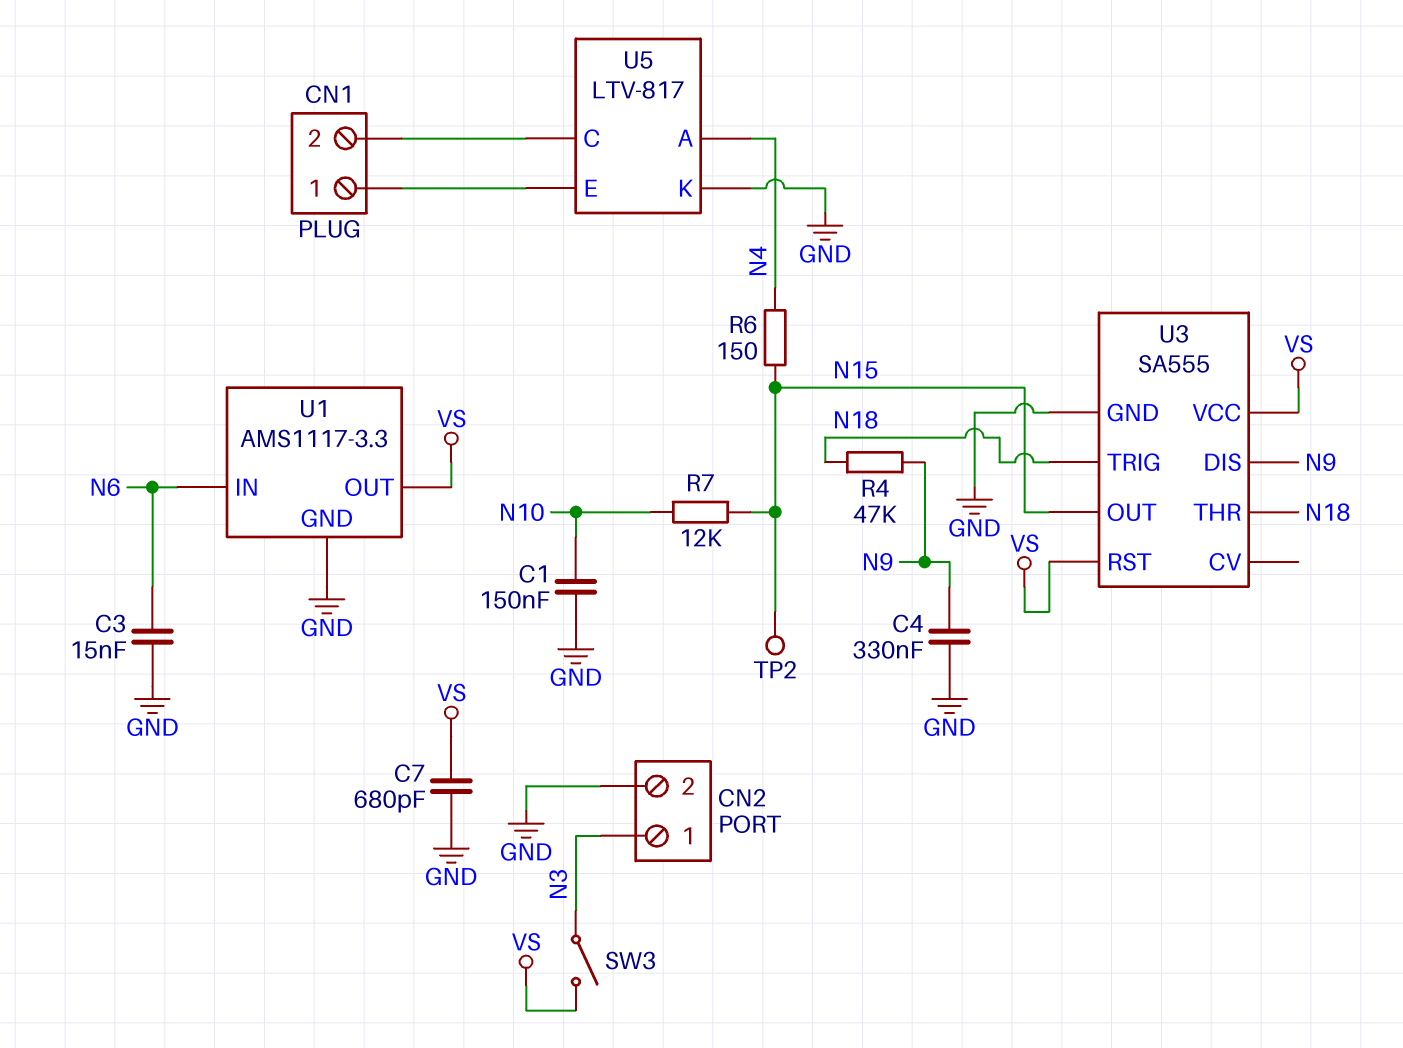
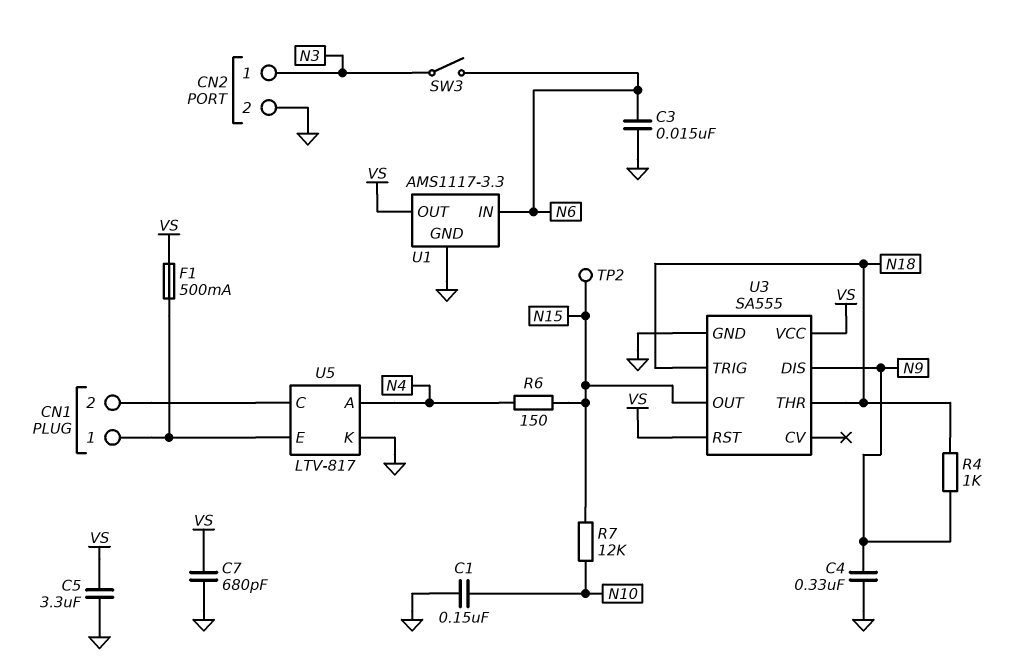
C5: none -> 3.3uF (GND, VS)
F1: none -> 500mA (CN1/1, VS)
R4: 47k (N9, N18) -> 1k (N9, N18)
SW3: switch (N3, VS) -> switch (N3, N6)

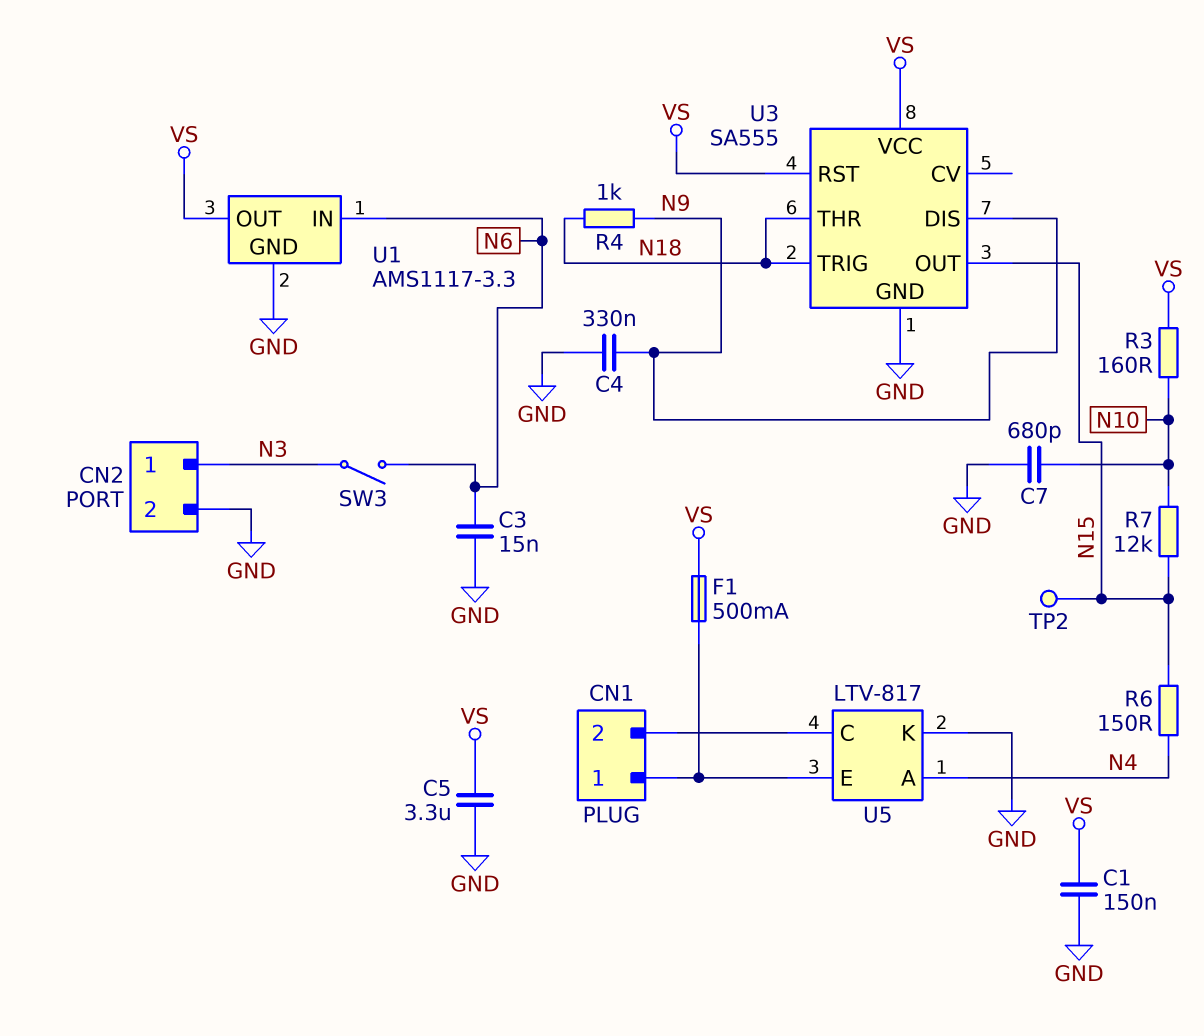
C1: 150nF (GND, N10) -> 150nF (GND, VS)
C7: 680pF (GND, VS) -> 680pF (GND, N10)
R3: none -> 160 (N10, VS)

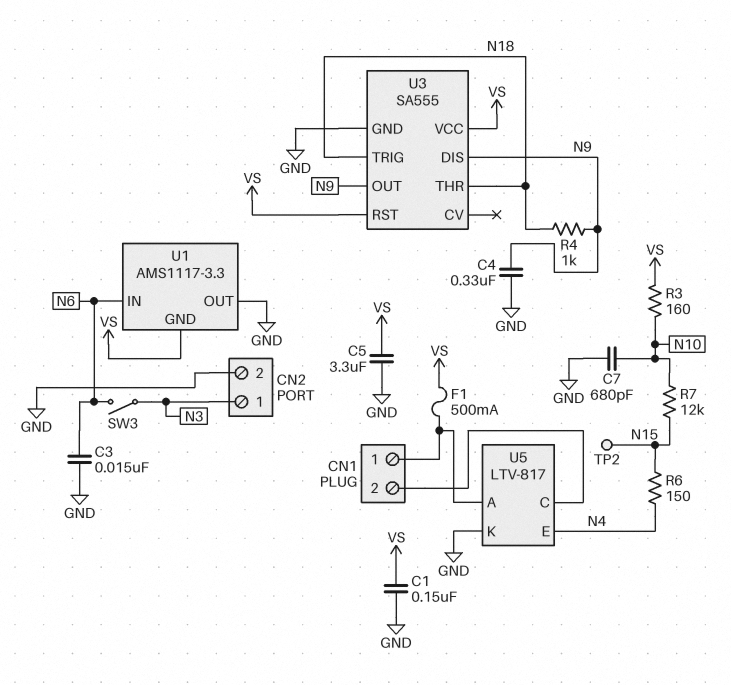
U1 pin GND: GND -> VS
U1 pin OUT: VS -> GND
U3 pin OUT: N15 -> N9
U5 pin A: N4 -> CN1/1
U5 pin E: CN1/1 -> N4

